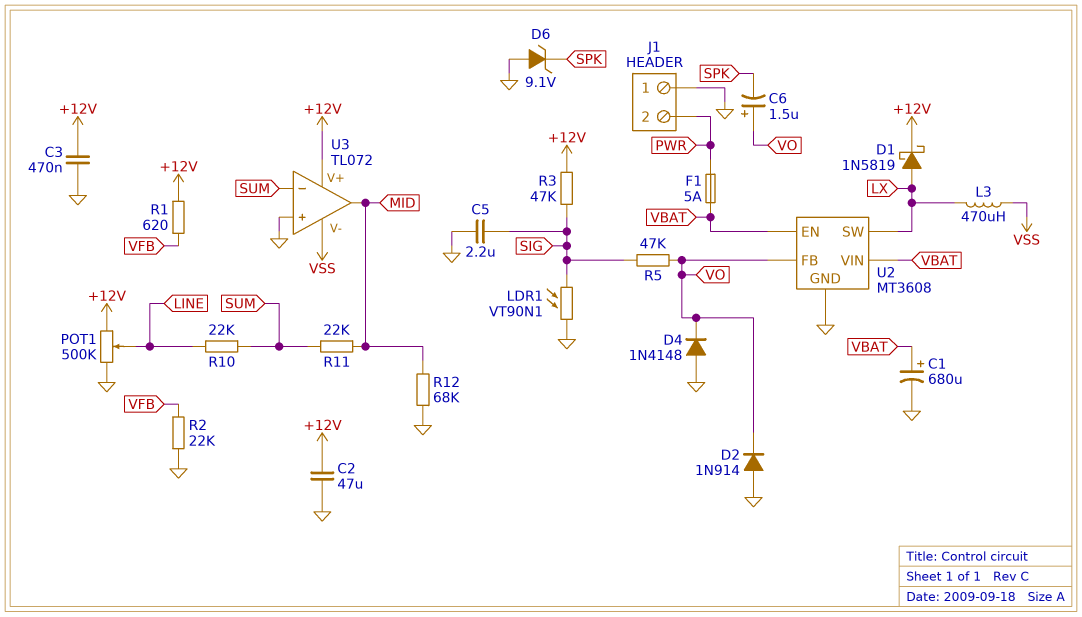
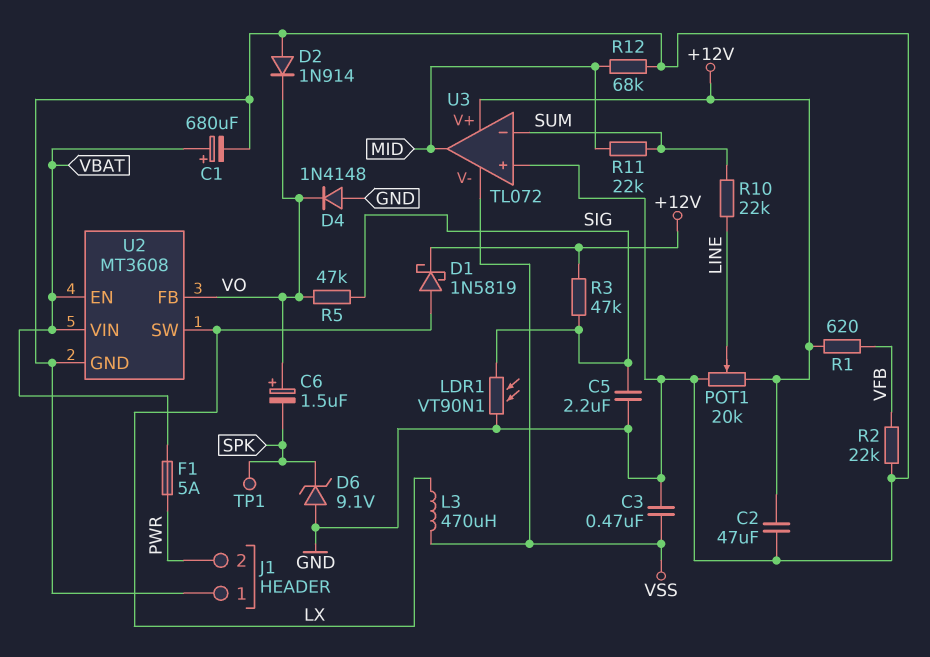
C3: 470nF (+12V, GND) -> 470nF (GND, VSS)
POT1: 500k (+12V, GND, wiper LINE) -> 20k (+12V, GND, wiper LINE)
TP1: none -> test point (SPK)

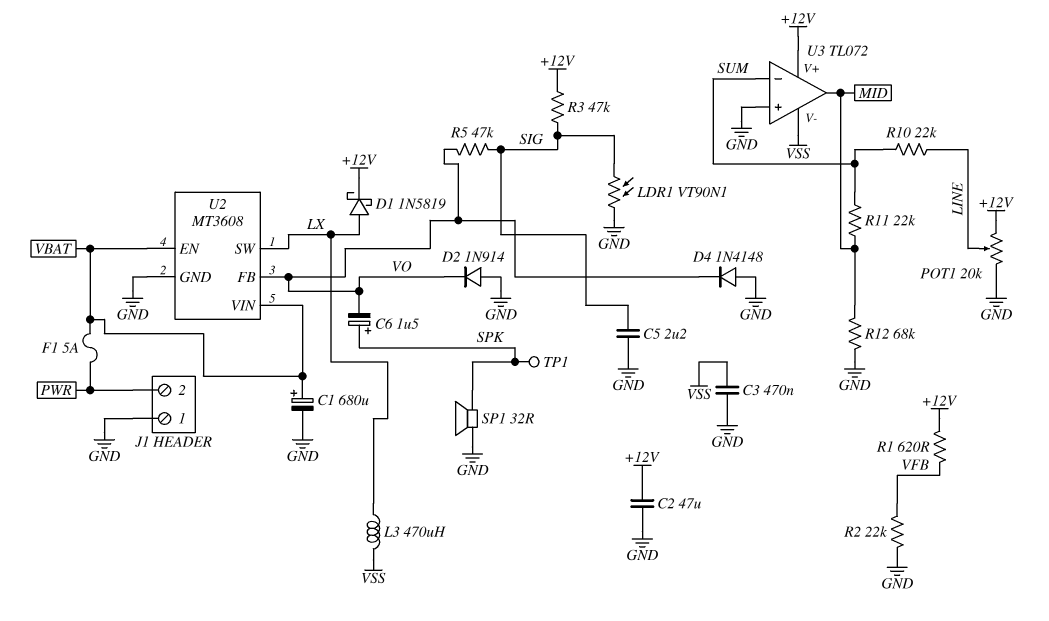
C6: 1.5uF (plus VO, minus SPK) -> 1.5uF (plus SPK, minus VO)
D6: zener 9.1V (A GND, K SPK) -> none
SP1: none -> speaker 32R (GND, SPK)

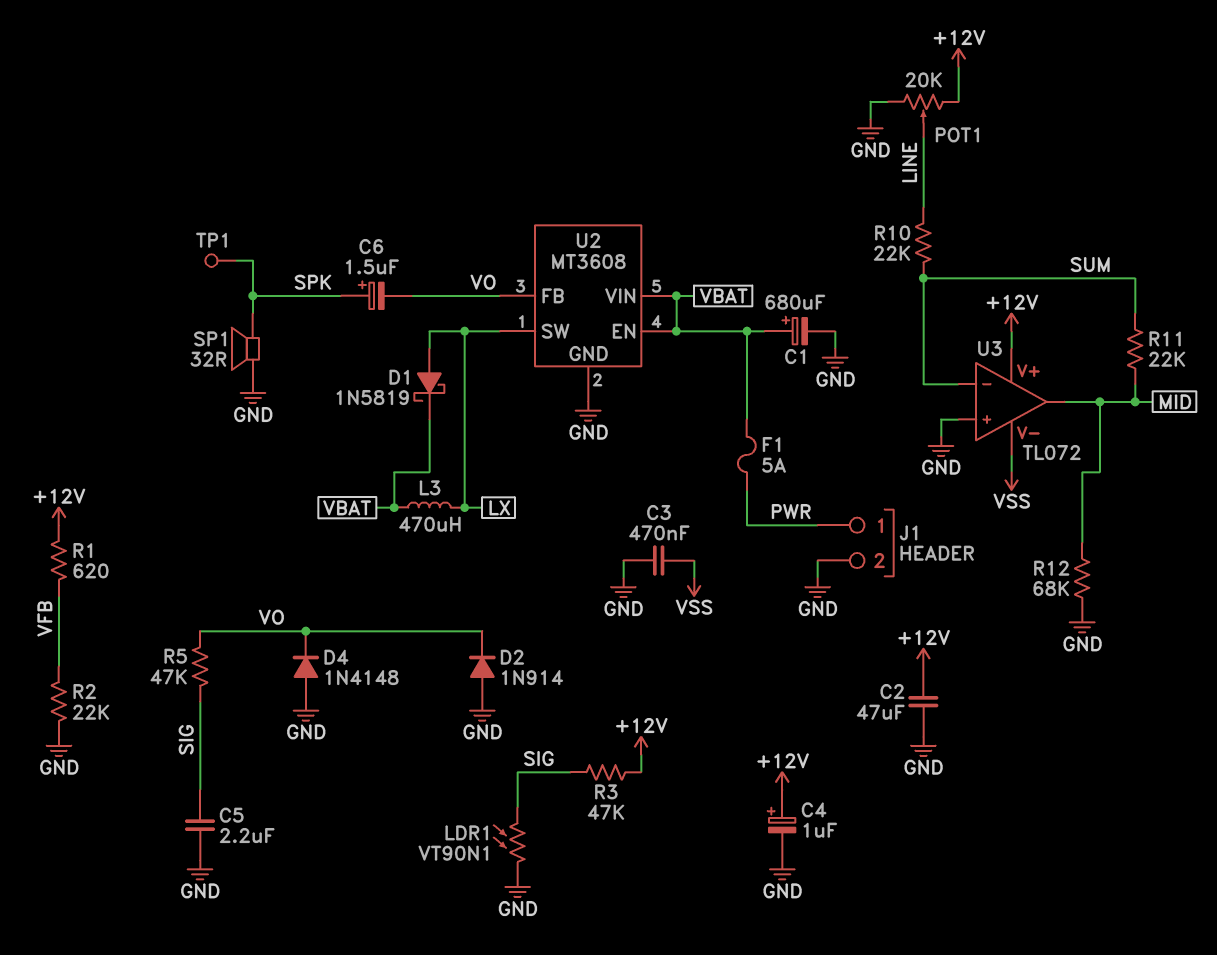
C4: none -> 1uF (plus +12V, minus GND)
D1: schottky 1N5819 (A LX, K +12V) -> schottky 1N5819 (A LX, K VBAT)
J1 pin 1: GND -> PWR
J1 pin 2: PWR -> GND
L3: 470uH (LX, VSS) -> 470uH (LX, VBAT)

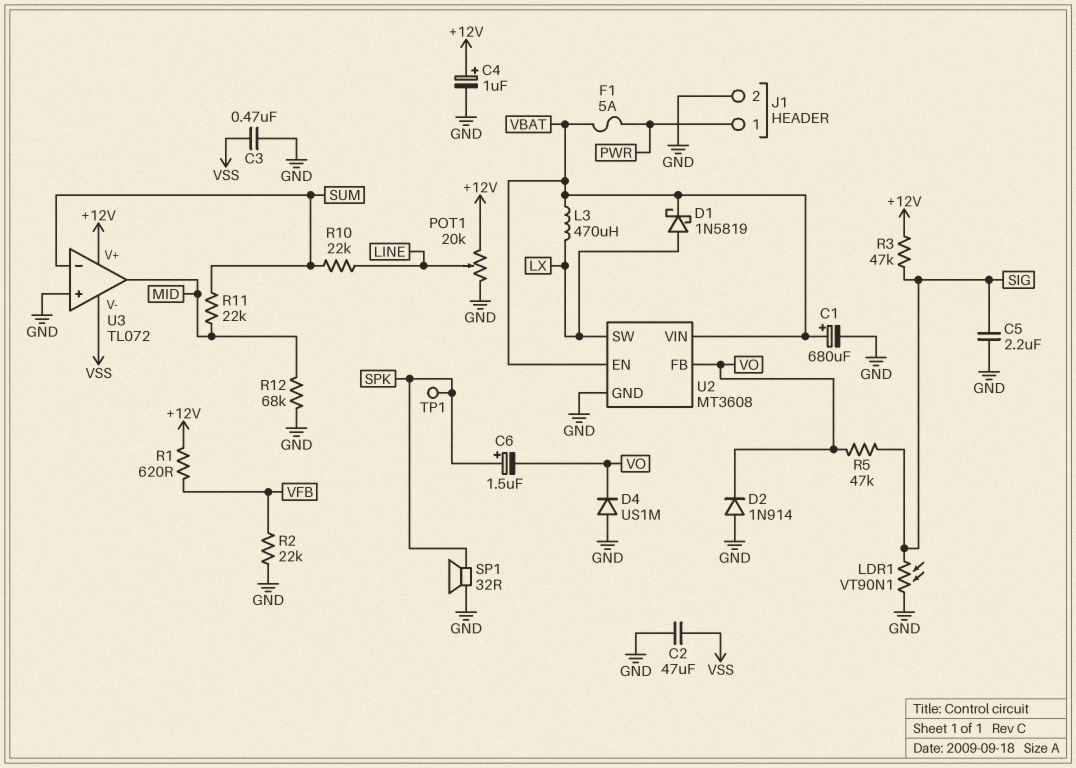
C2: 47uF (+12V, GND) -> 47uF (GND, VSS)
D4: diode 1N4148 (A GND, K VO) -> diode US1M (A GND, K VO)

